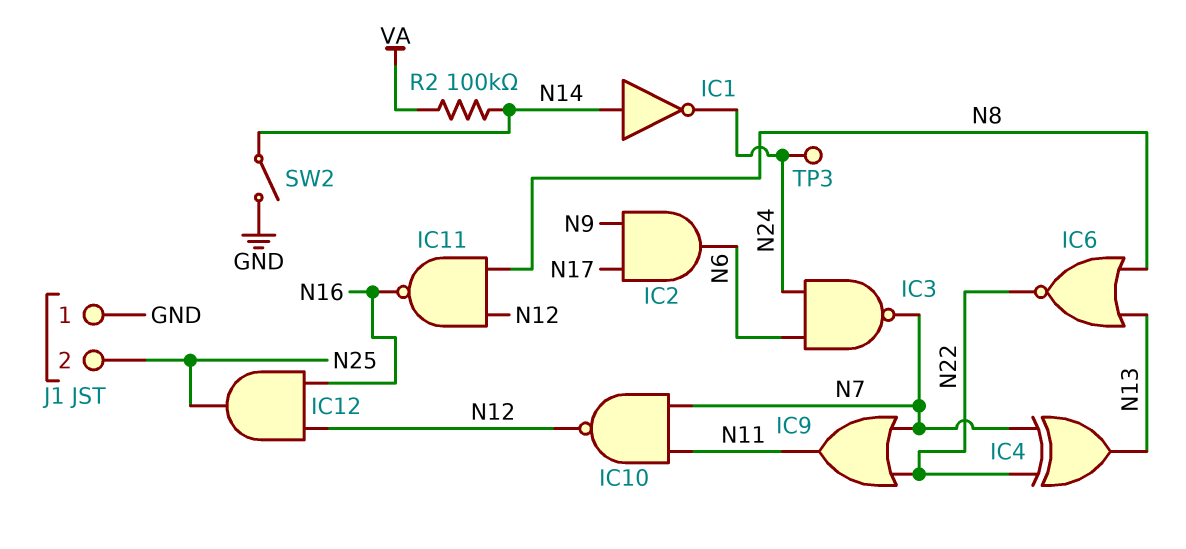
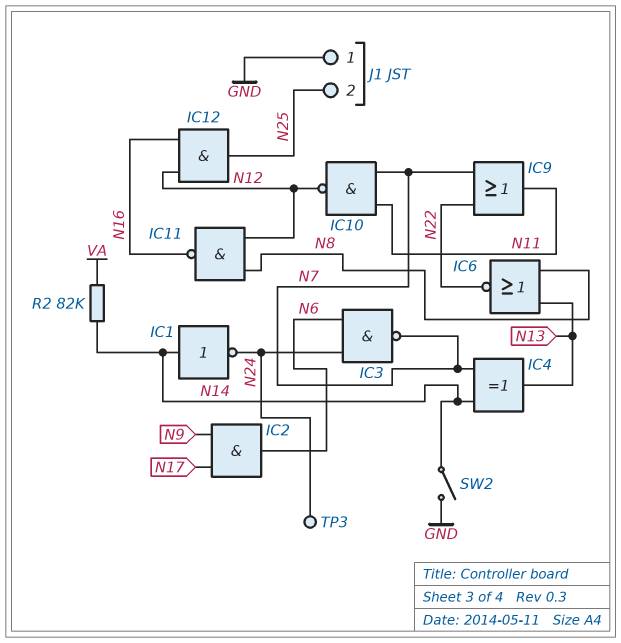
IC4: XOR (in N7, in N22, out N13) -> XOR (in N7, in N14, out N13)
R2: 100k (N14, VA) -> 82k (N14, VA)

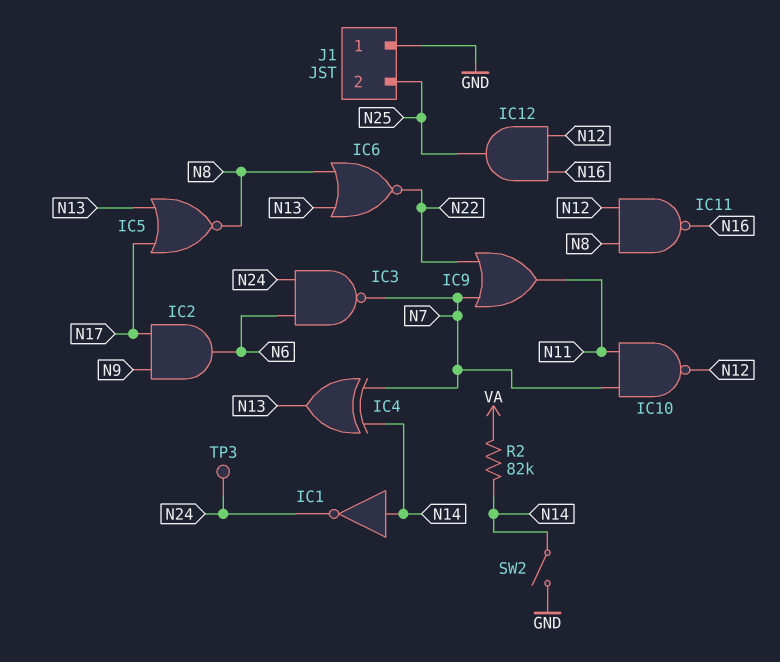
IC5: none -> NOR (in N13, in N17, out N8)

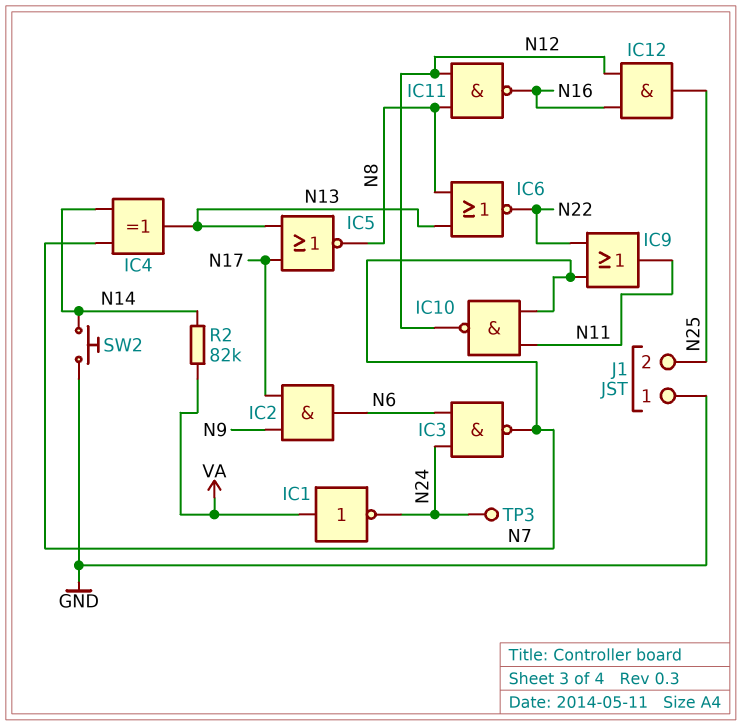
IC1: NOT (in N14, out N24) -> NOT (in VA, out N24)
SW2: switch (GND, N14) -> button (GND, N14)

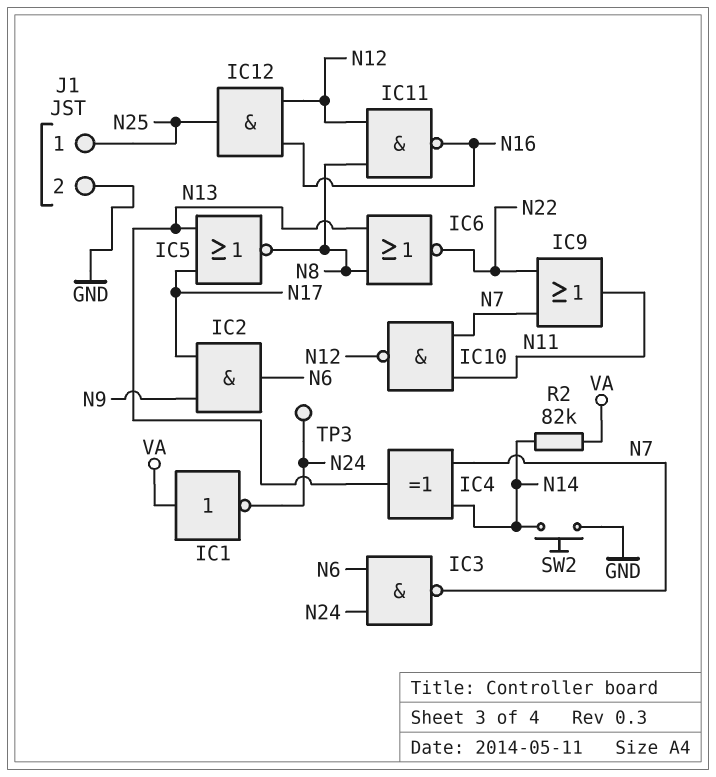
J1 pin 1: GND -> N25
J1 pin 2: N25 -> GND

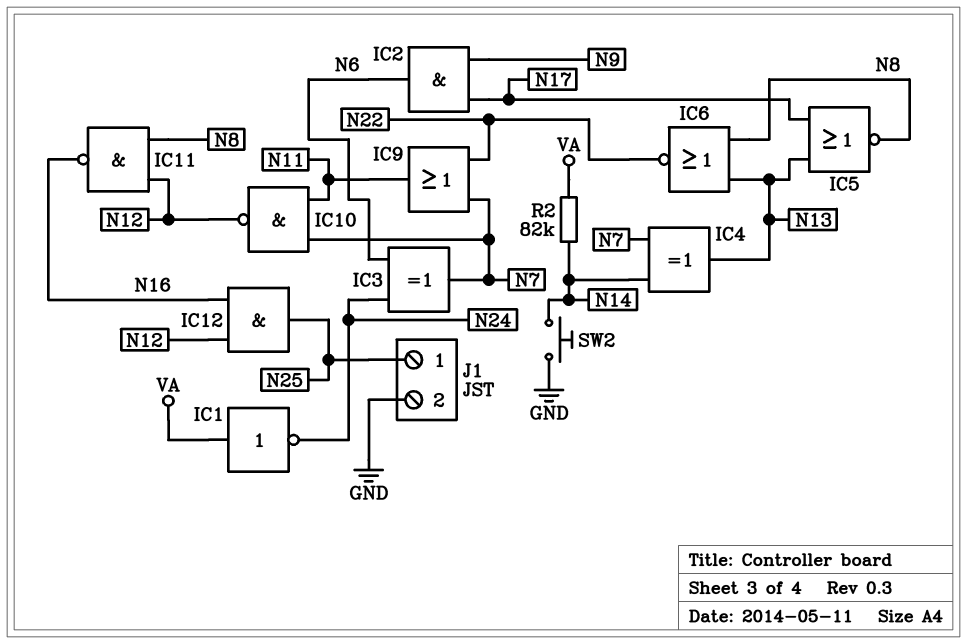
IC3: NAND (in N6, in N24, out N7) -> XOR (in N6, in N24, out N7)
TP3: test point (N24) -> none

